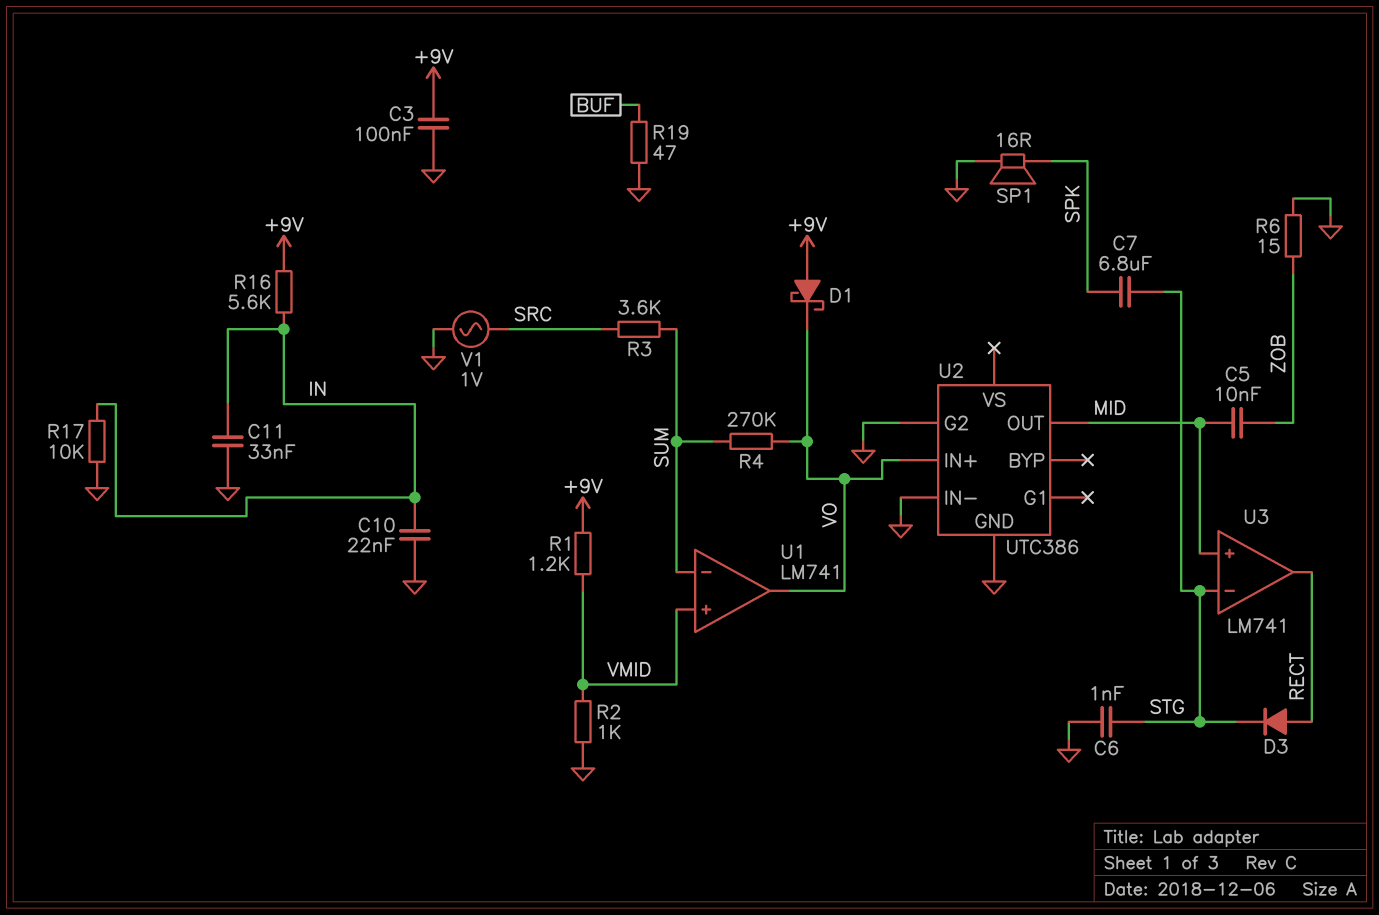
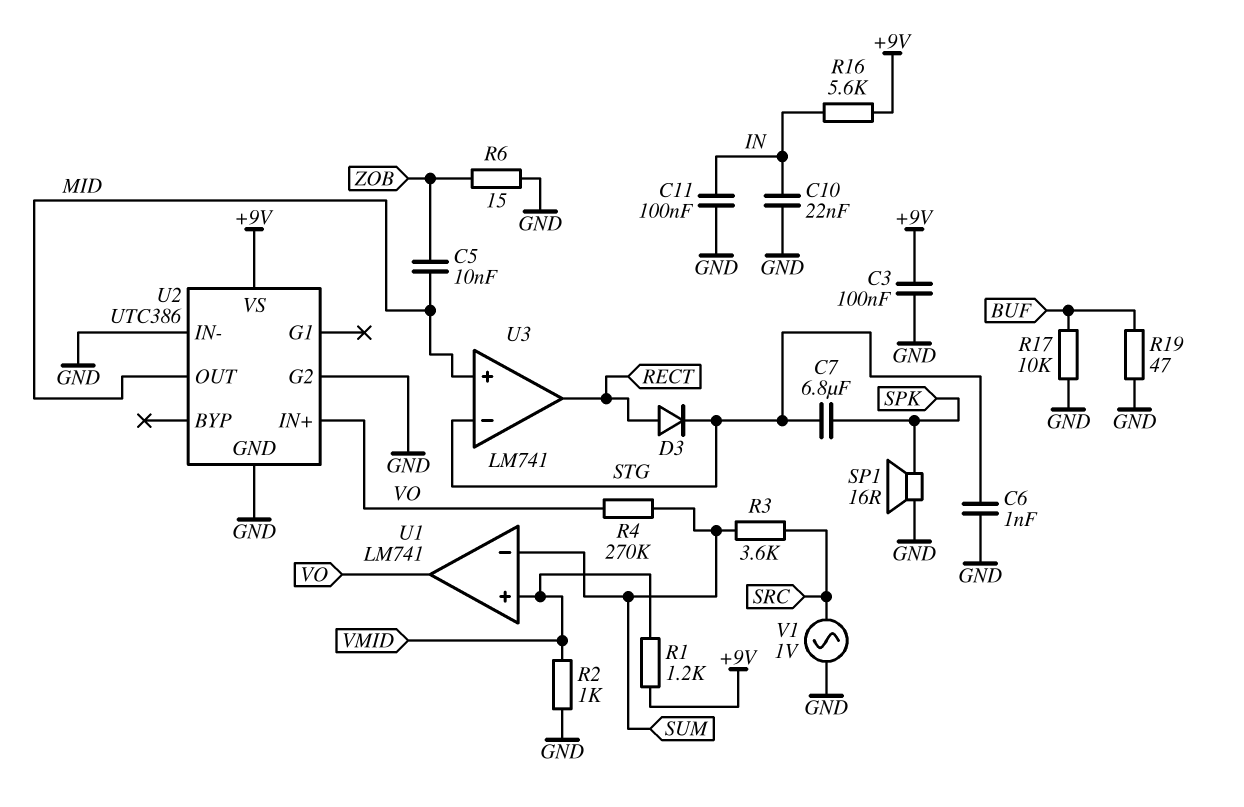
C11: 33nF (GND, IN) -> 100nF (GND, IN)
D1: schottky (A +9V, K VO) -> none
R17: 10k (GND, IN) -> 10k (BUF, GND)
U2 pin VS: none -> +9V

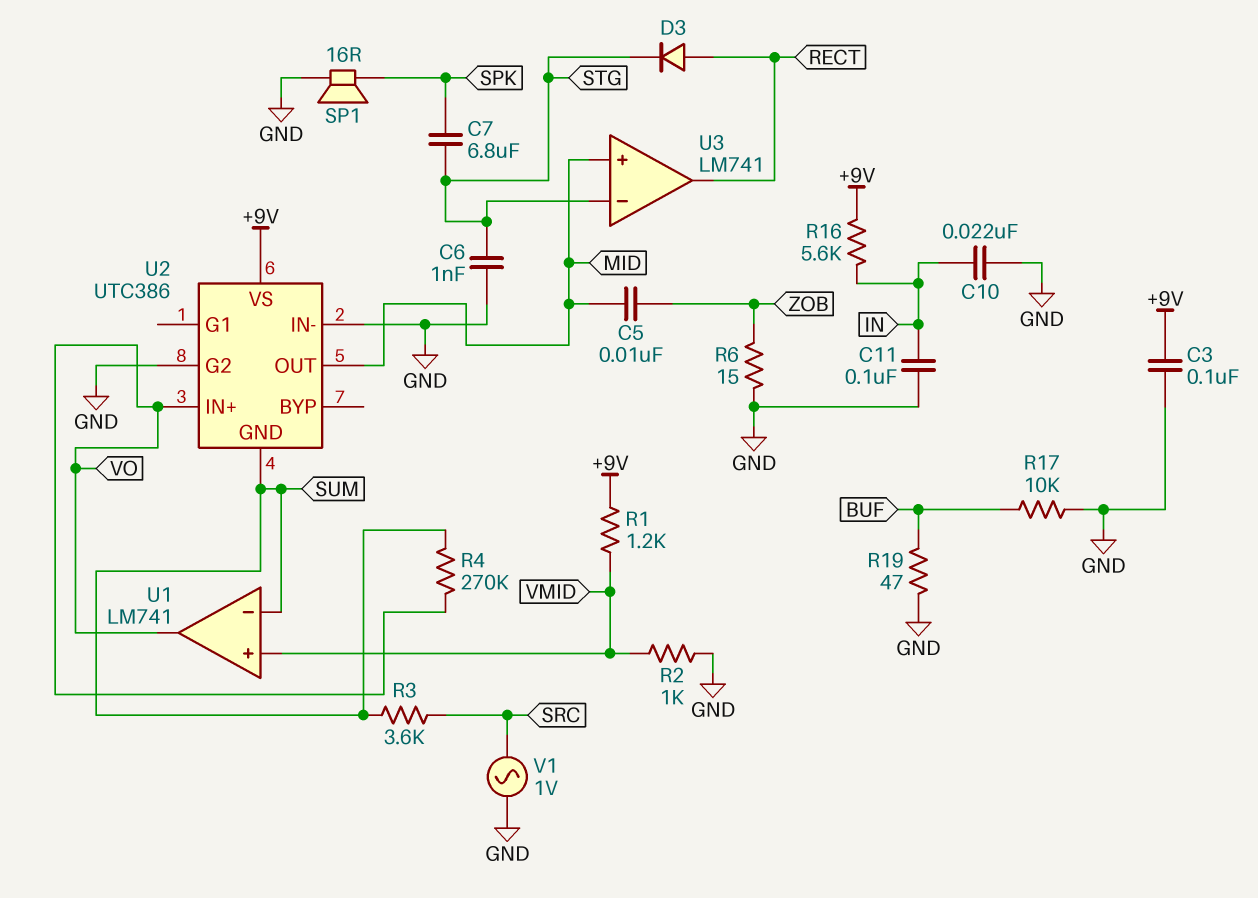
U2 pin GND: GND -> SUM

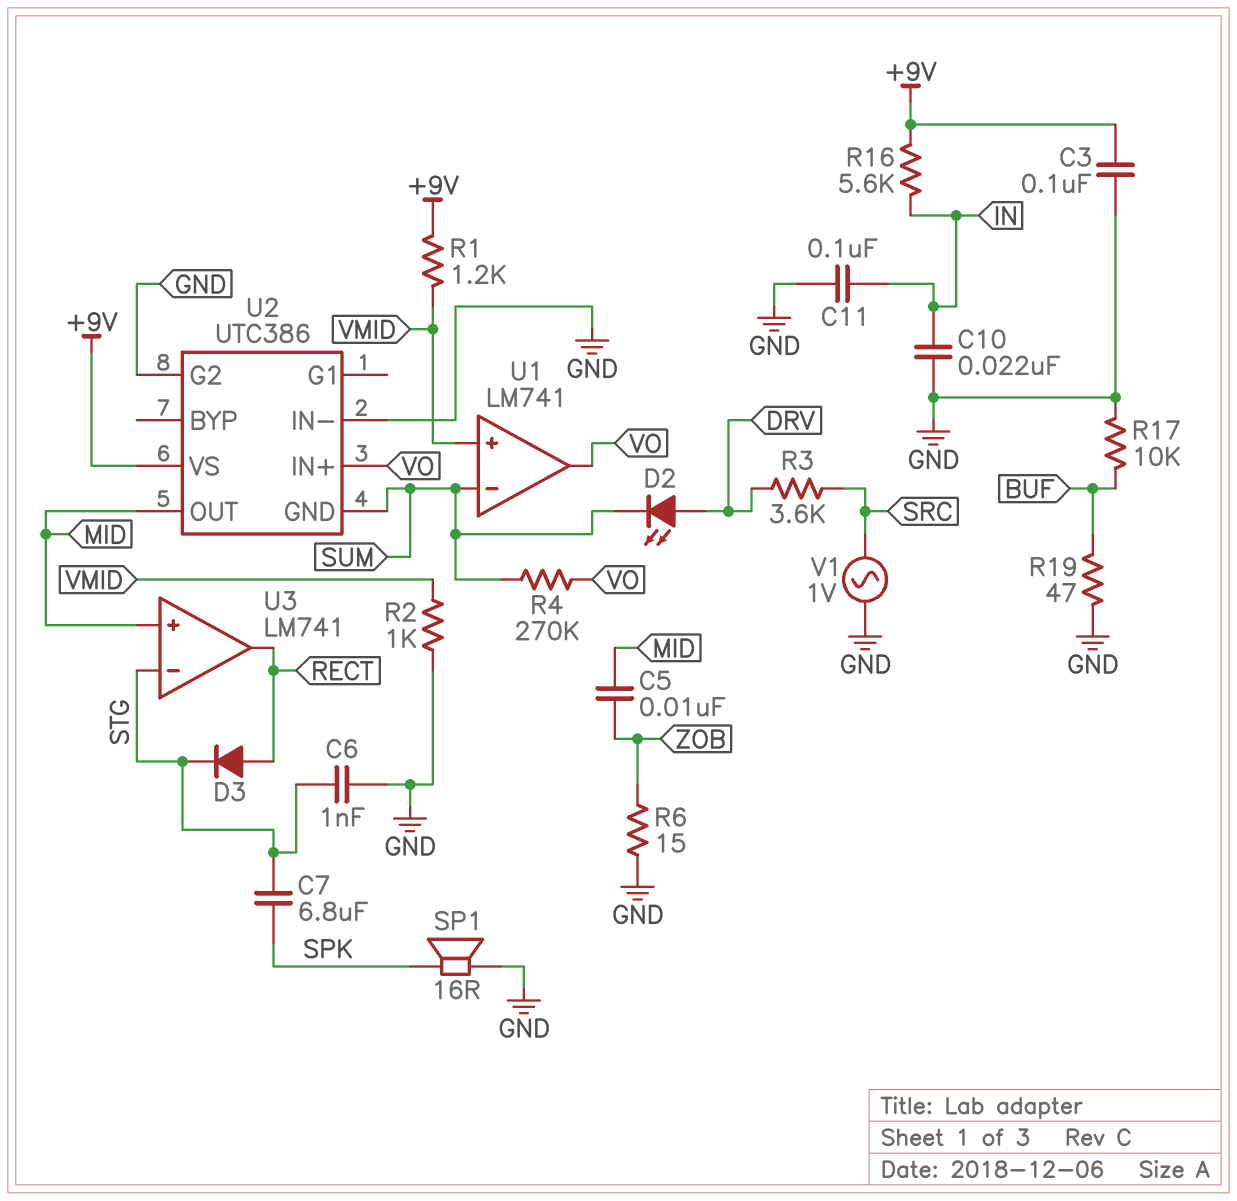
D2: none -> LED (A DRV, K SUM)
R3: 3.6k (SRC, SUM) -> 3.6k (DRV, SRC)

